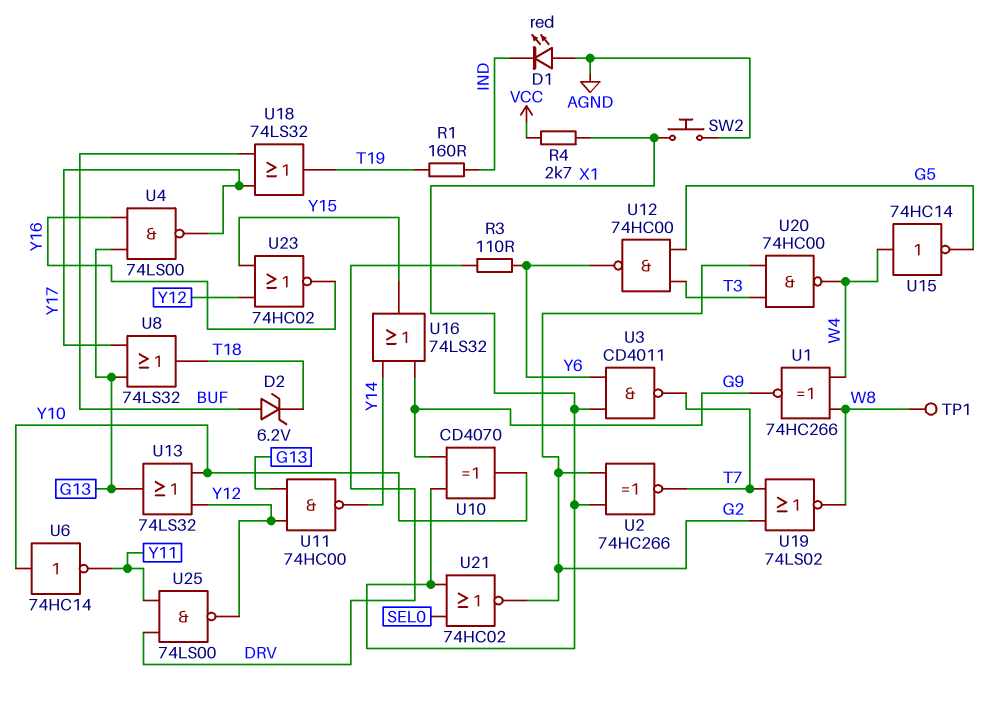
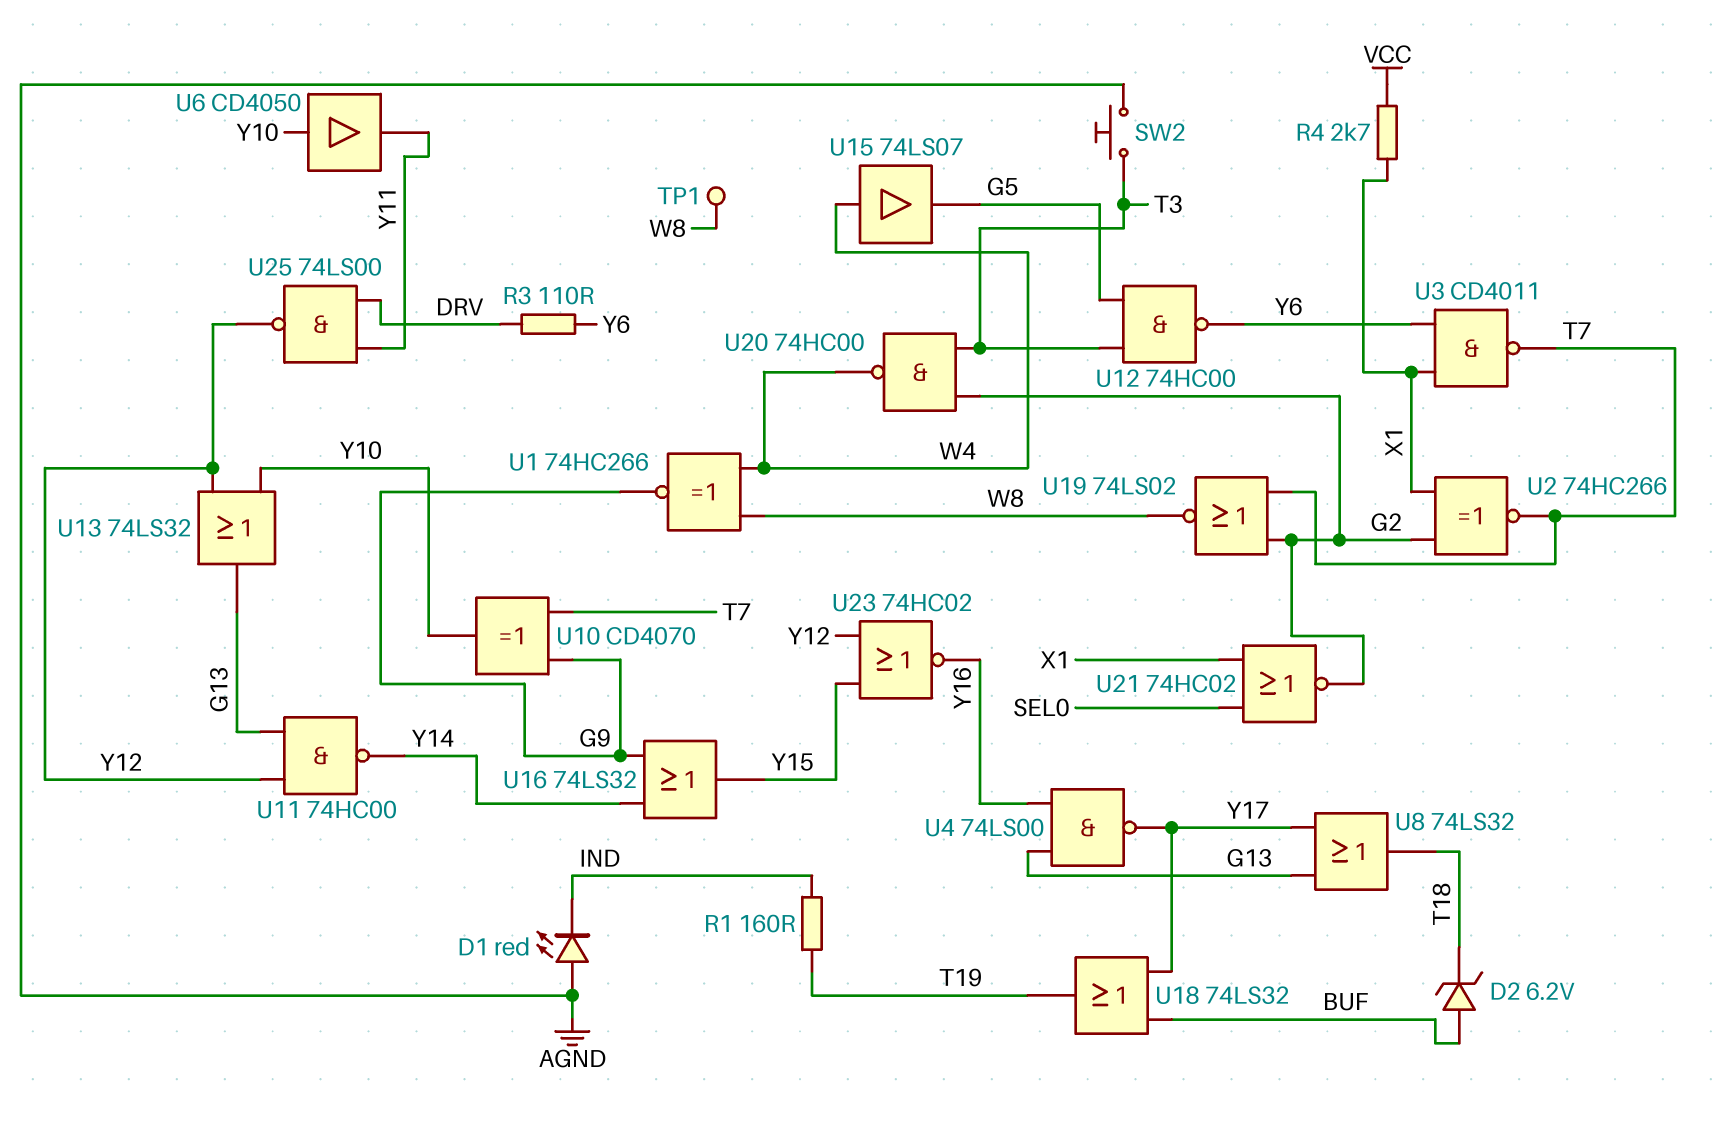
SW2: button (AGND, X1) -> button (AGND, T3)
U6: NOT 74HC14 (in Y10, out Y11) -> buffer CD4050 (in Y10, out Y11)
U10: XOR CD4070 (in G9, in X1, out Y10) -> XOR CD4070 (in G9, in T7, out Y10)
U15: NOT 74HC14 (in W4, out G5) -> buffer 74LS07 (in W4, out G5)

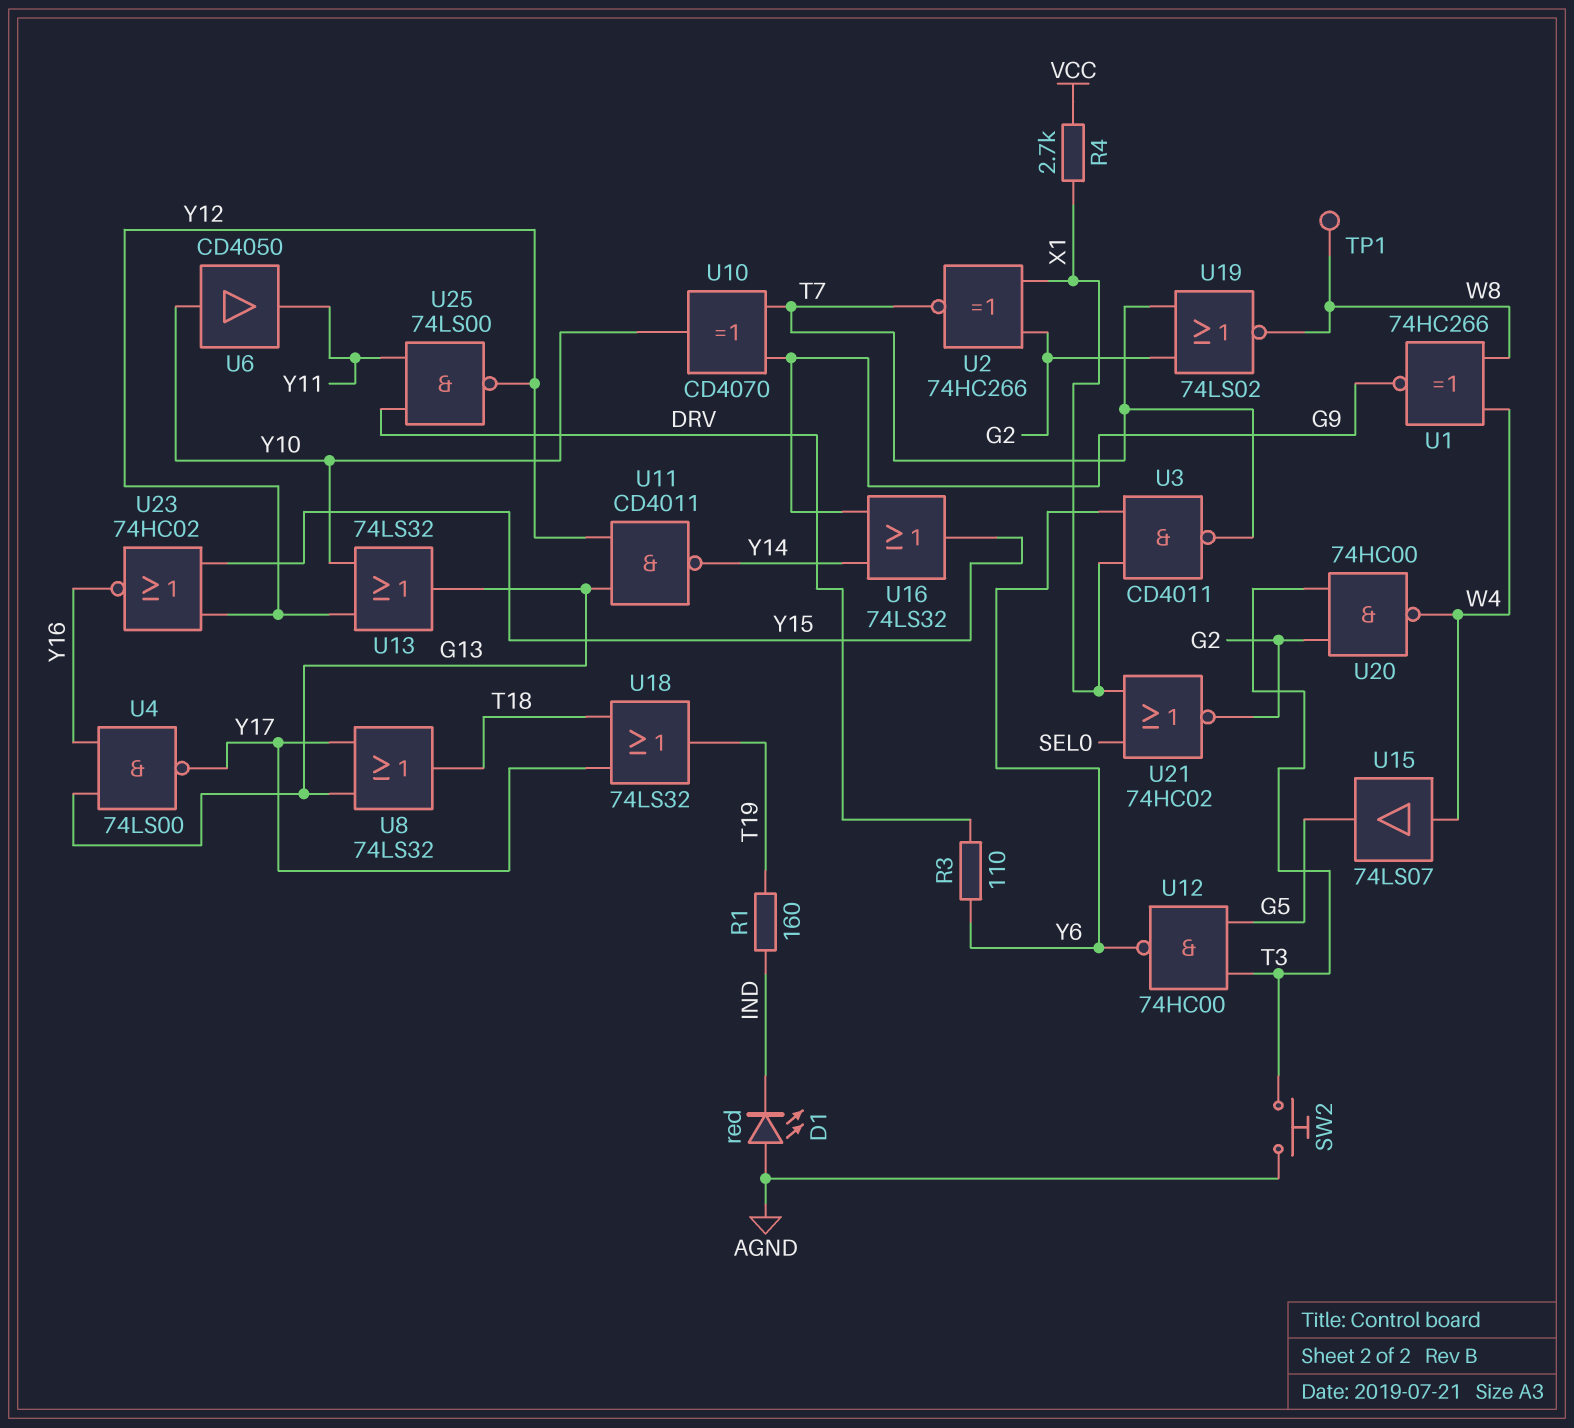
D2: zener 6.2V (A BUF, K T18) -> none
U11: NAND 74HC00 (in G13, in Y12, out Y14) -> NAND CD4011 (in G13, in Y12, out Y14)
U18: OR 74LS32 (in BUF, in Y17, out T19) -> OR 74LS32 (in T18, in Y17, out T19)

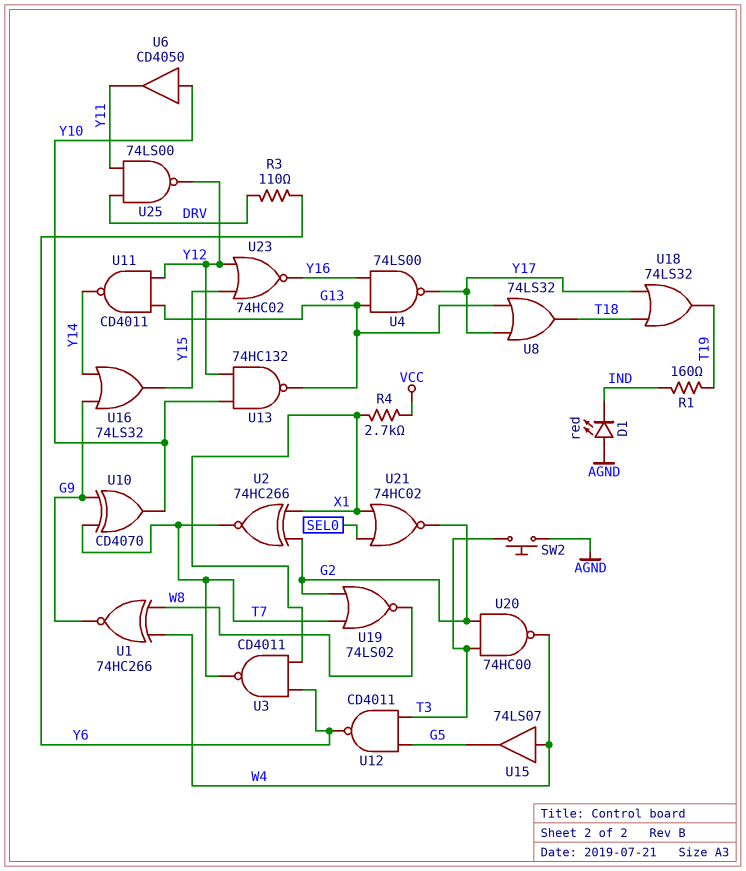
TP1: test point (W8) -> none
U12: NAND 74HC00 (in G5, in T3, out Y6) -> NAND CD4011 (in G5, in T3, out Y6)
U13: OR 74LS32 (in Y10, in Y12, out G13) -> NAND 74HC132 (in Y10, in Y12, out G13)

